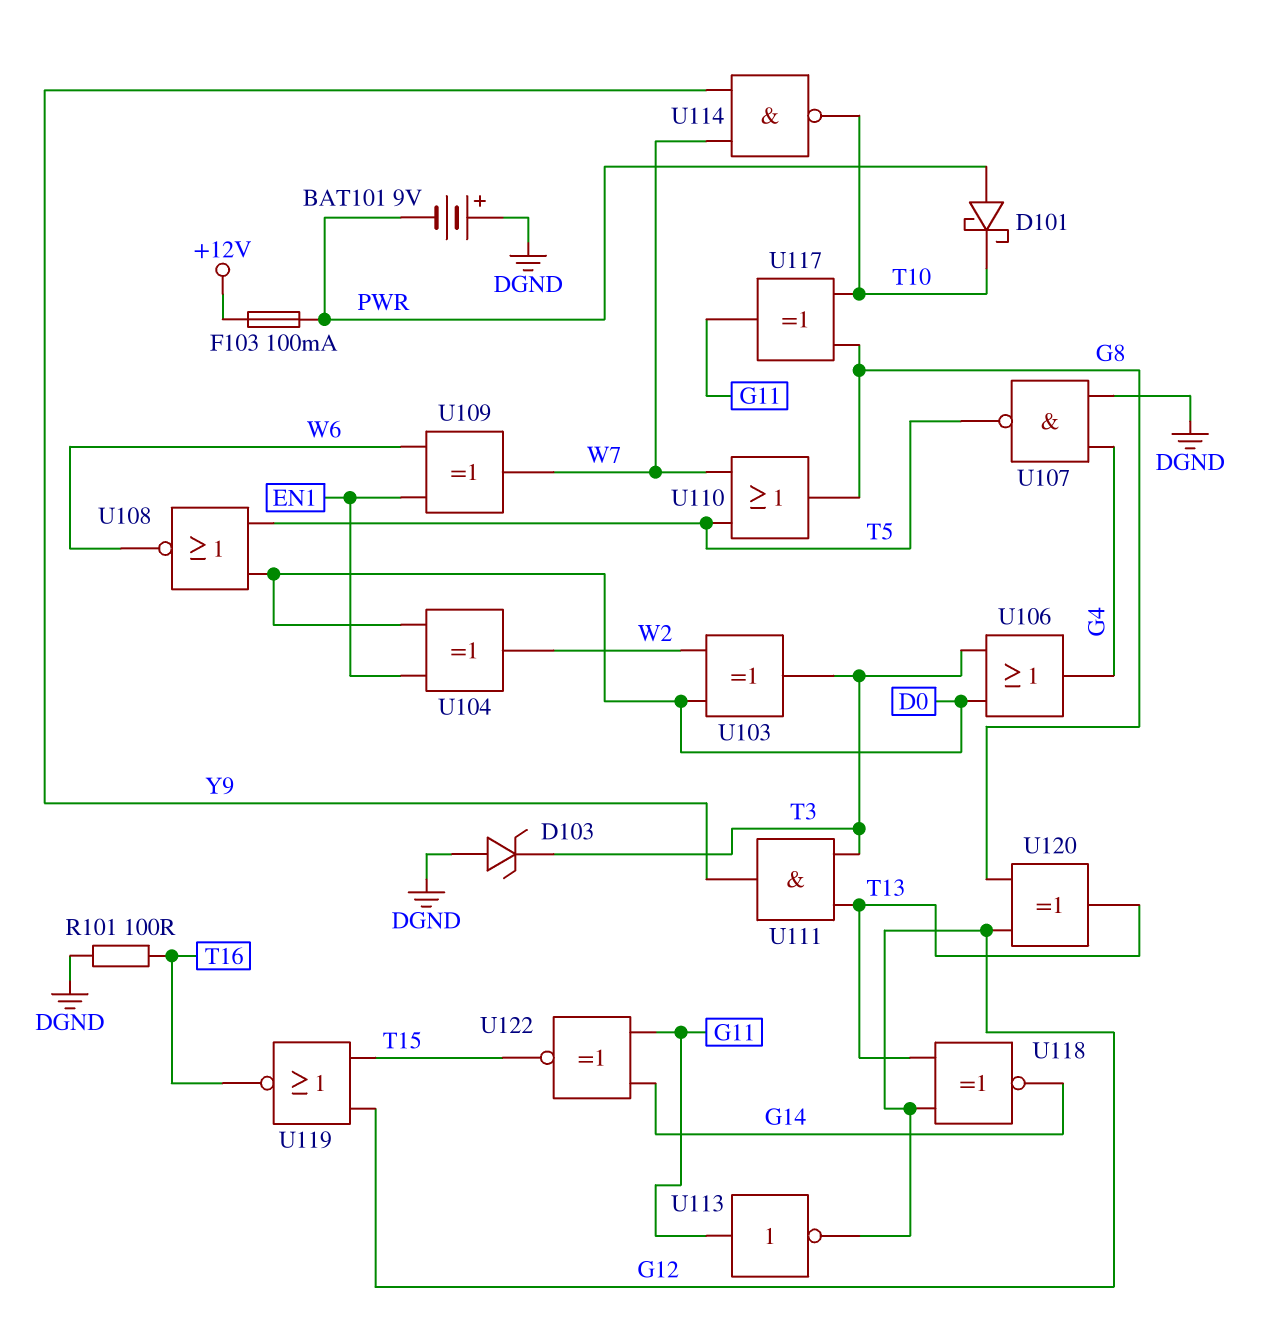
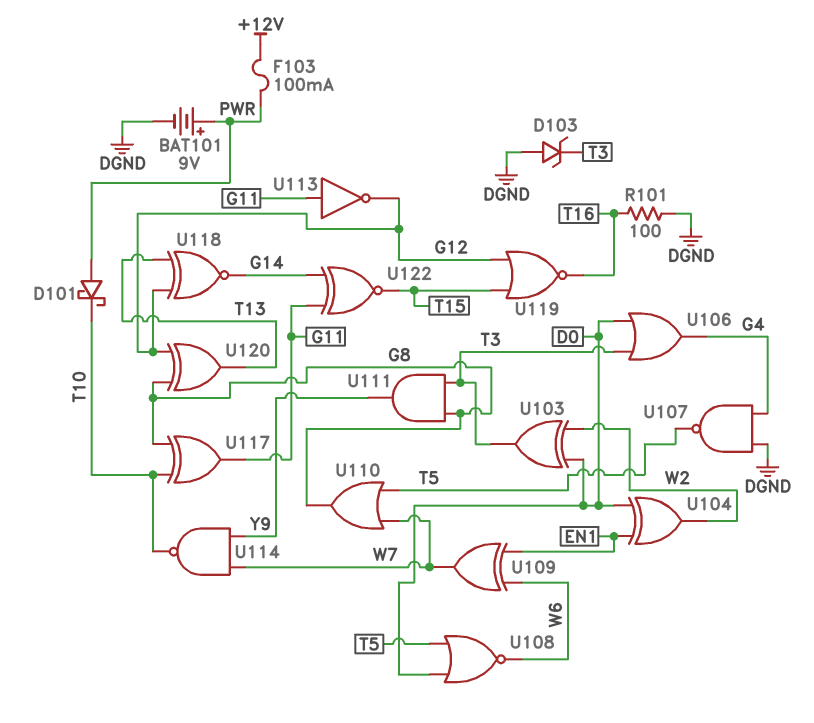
BAT101: 9V (plus DGND, minus PWR) -> 9V (plus PWR, minus DGND)
U111: AND (in T3, in T13, out Y9) -> AND (in G8, in T3, out Y9)

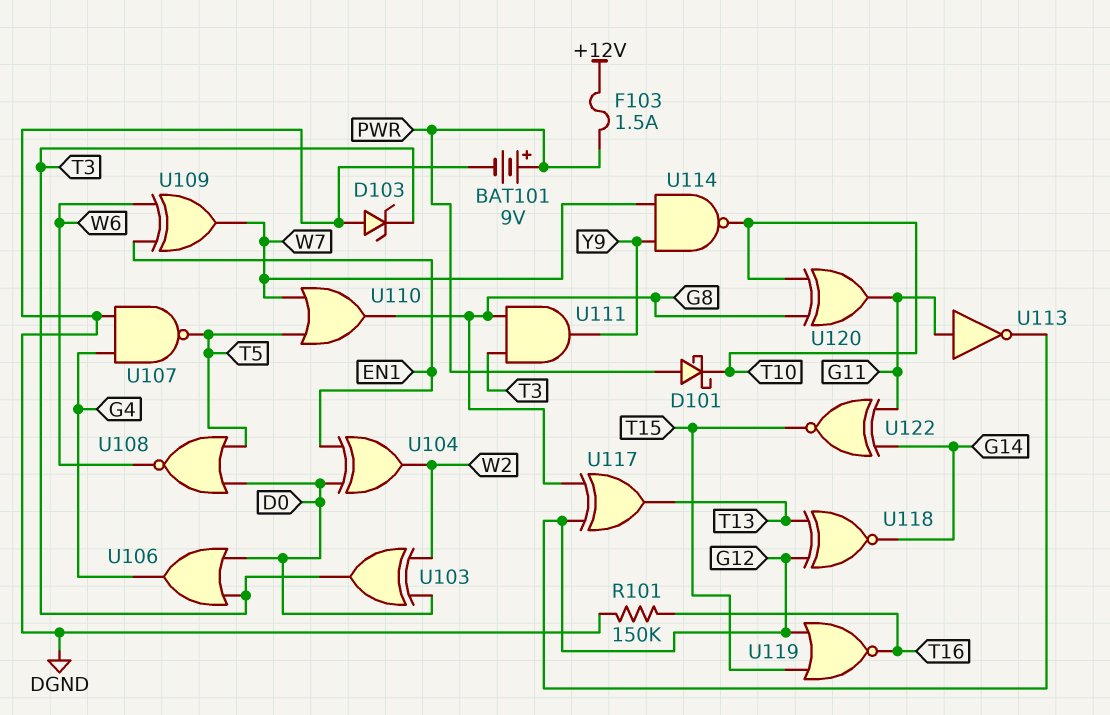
F103: 100mA (+12V, PWR) -> 1.5A (+12V, PWR)
R101: 100 (DGND, T16) -> 150k (DGND, T16)
U117: XOR (in G8, in T10, out G11) -> XOR (in G8, in G12, out T13)
U120: XOR (in G8, in G12, out T13) -> XOR (in G8, in T10, out G11)

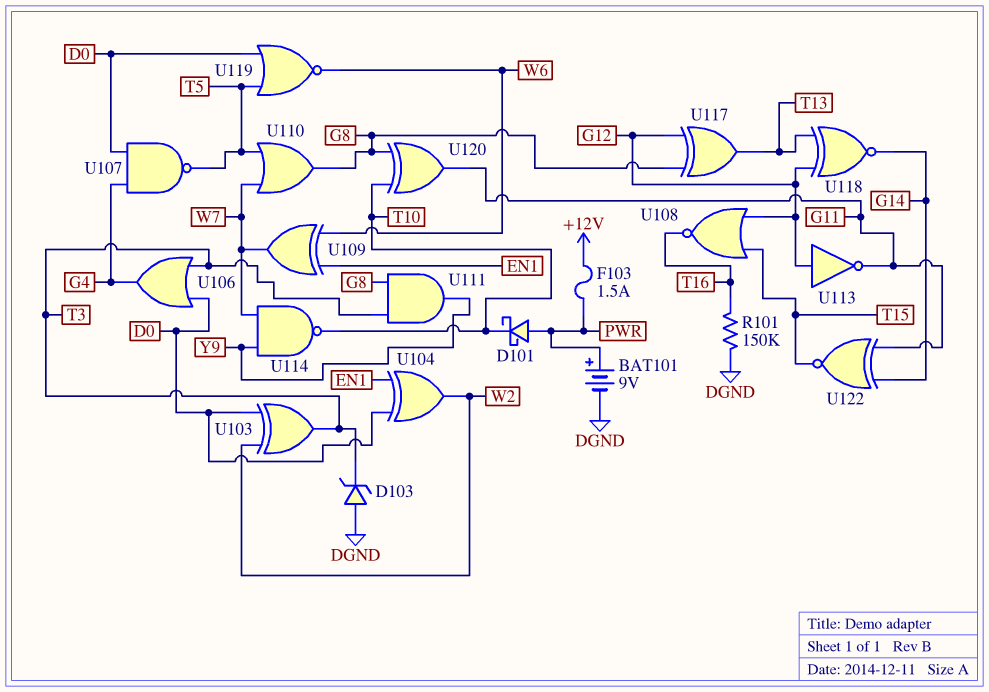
U107: NAND (in DGND, in G4, out T5) -> NAND (in D0, in G4, out T5)
U108: NOR (in D0, in T5, out W6) -> NOR (in G12, in T15, out T16)
U113: NOT (in G11, out G12) -> NOT (in G12, out G11)
U119: NOR (in G12, in T15, out T16) -> NOR (in D0, in T5, out W6)

